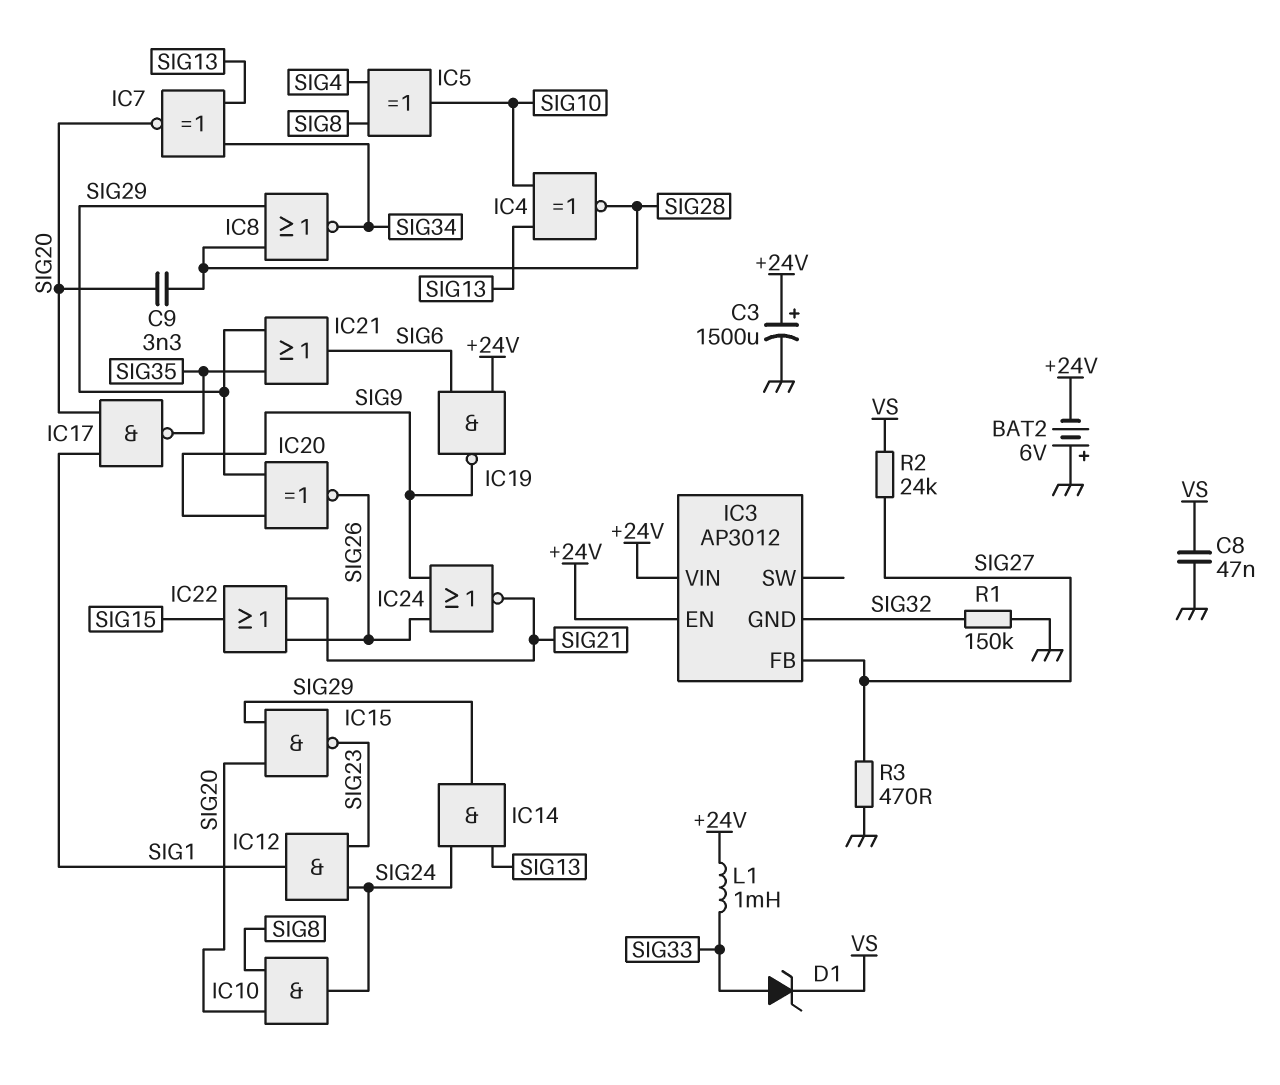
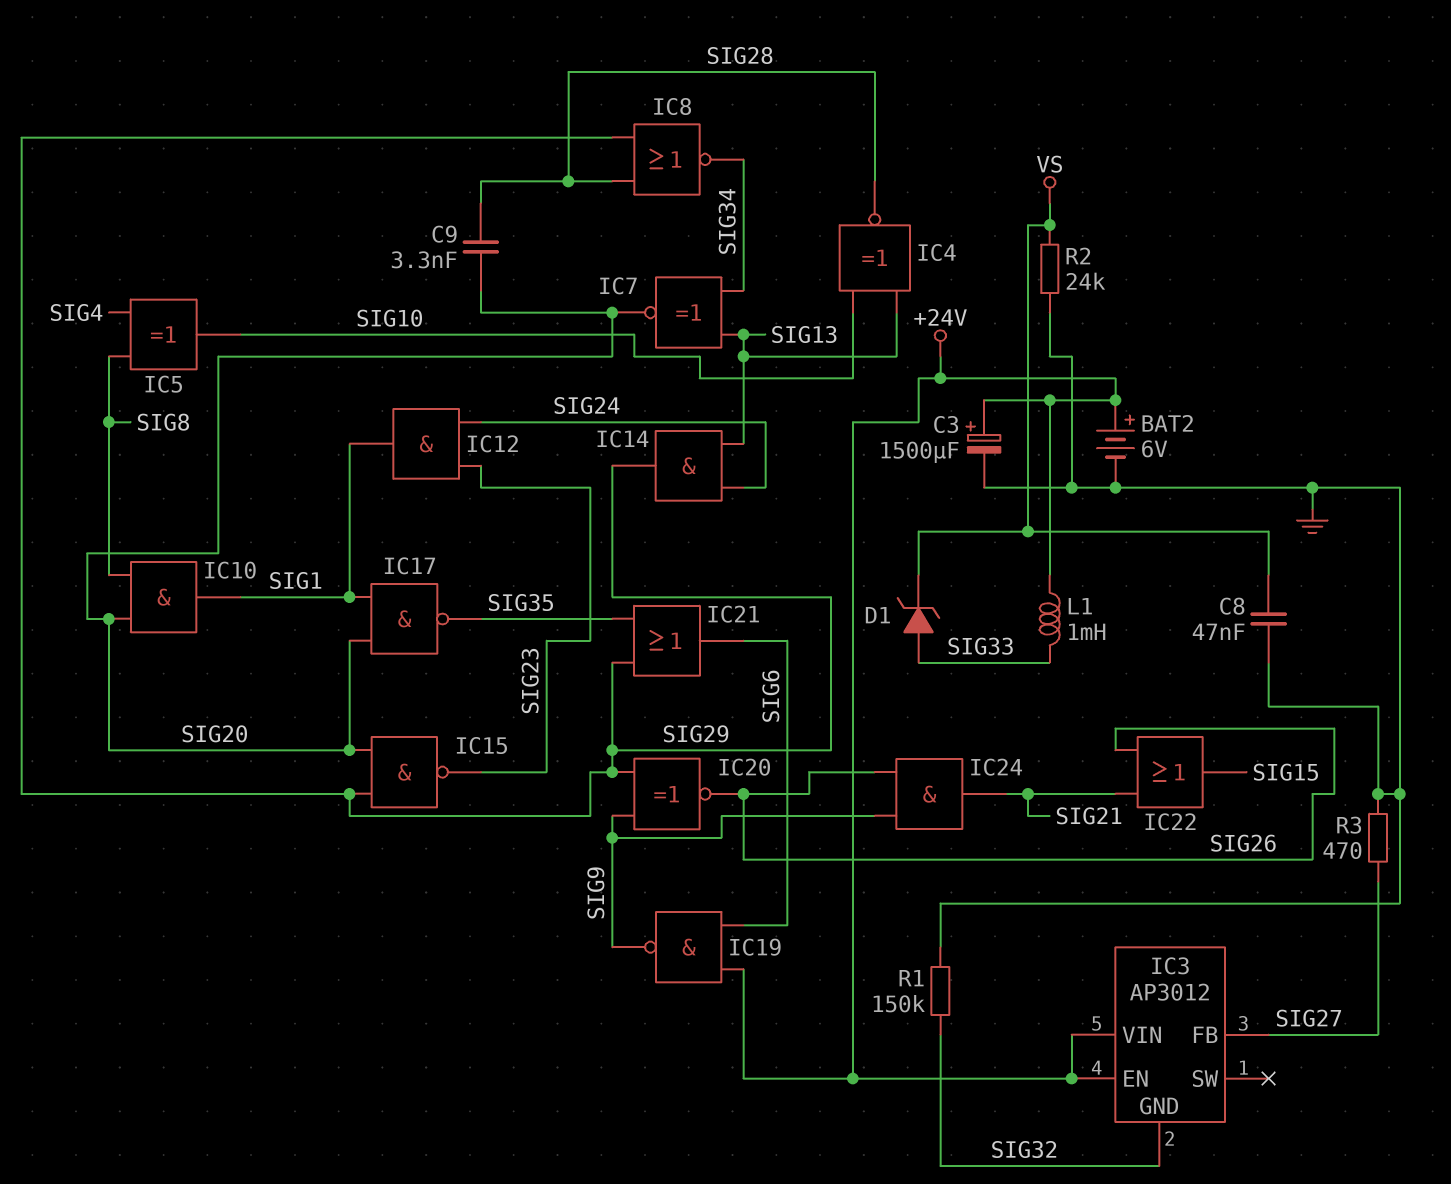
BAT2: 6V (plus GND, minus +24V) -> 6V (plus +24V, minus GND)
IC10: AND (in SIG8, in SIG20, out SIG24) -> AND (in SIG8, in SIG20, out SIG1)
IC24: NOR (in SIG9, in SIG26, out SIG21) -> AND (in SIG9, in SIG26, out SIG21)
R2: 24k (SIG27, VS) -> 24k (GND, VS)

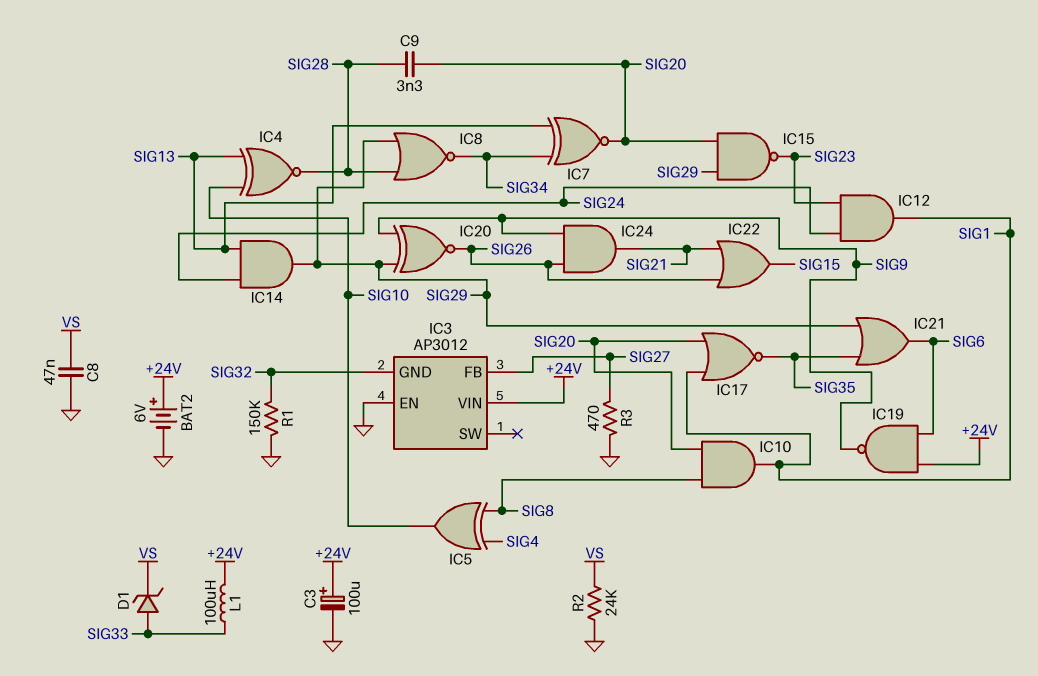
C3: 1500uF (plus +24V, minus GND) -> 100uF (plus +24V, minus GND)
IC3 pin EN: +24V -> GND
IC17: NAND (in SIG1, in SIG20, out SIG35) -> NOR (in SIG1, in SIG20, out SIG35)
L1: 1mH (+24V, SIG33) -> 100uH (+24V, SIG33)

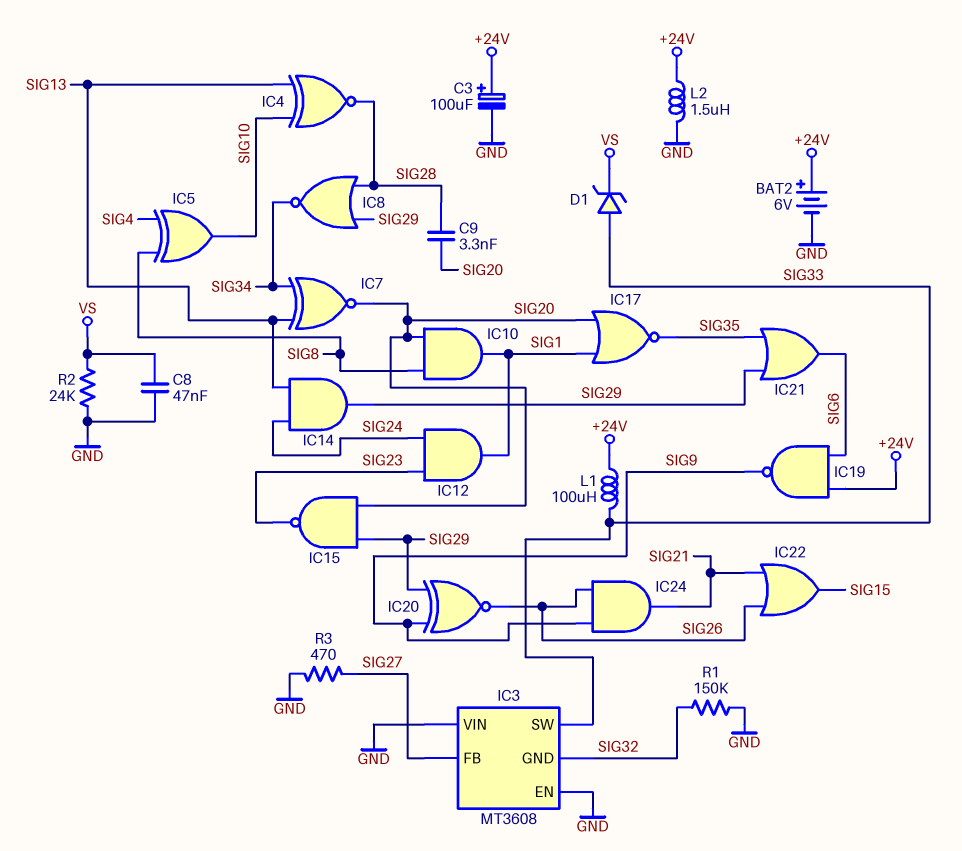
IC3: AP3012 -> MT3608
IC3 pin SW: none -> SIG33
IC3 pin VIN: +24V -> GND
L2: none -> 1.5uH (+24V, GND)

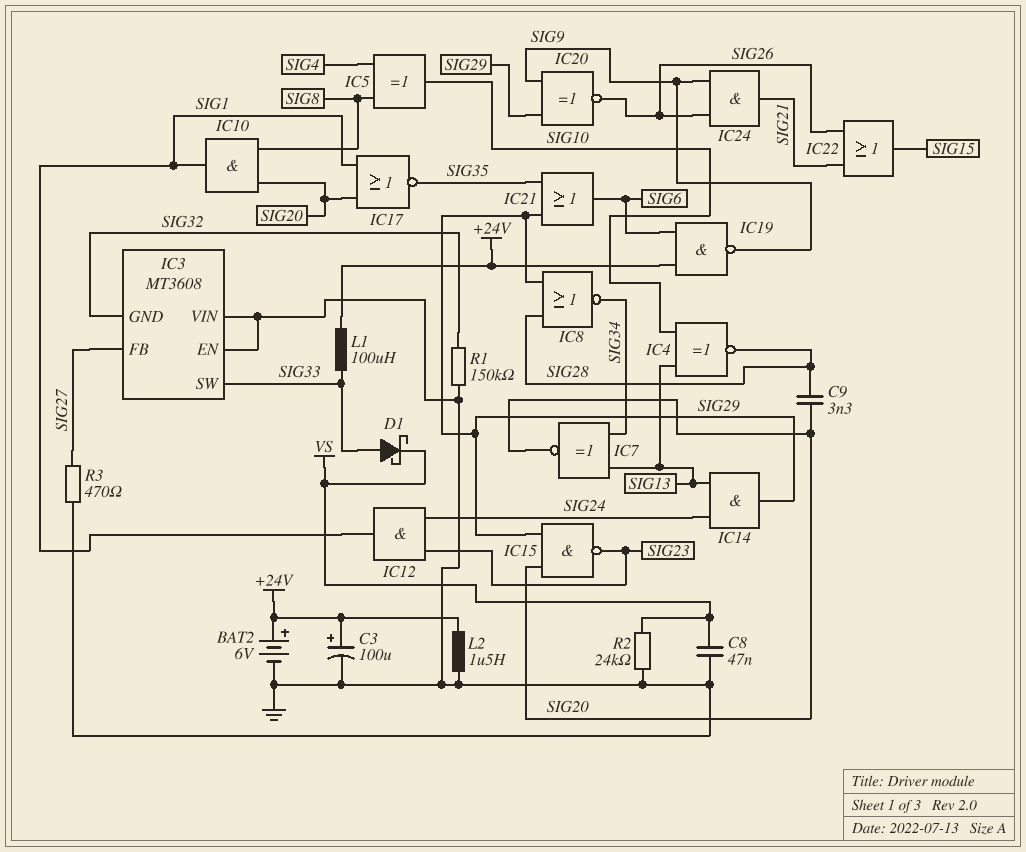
D1: zener (A SIG33, K VS) -> schottky (A SIG33, K VS)

